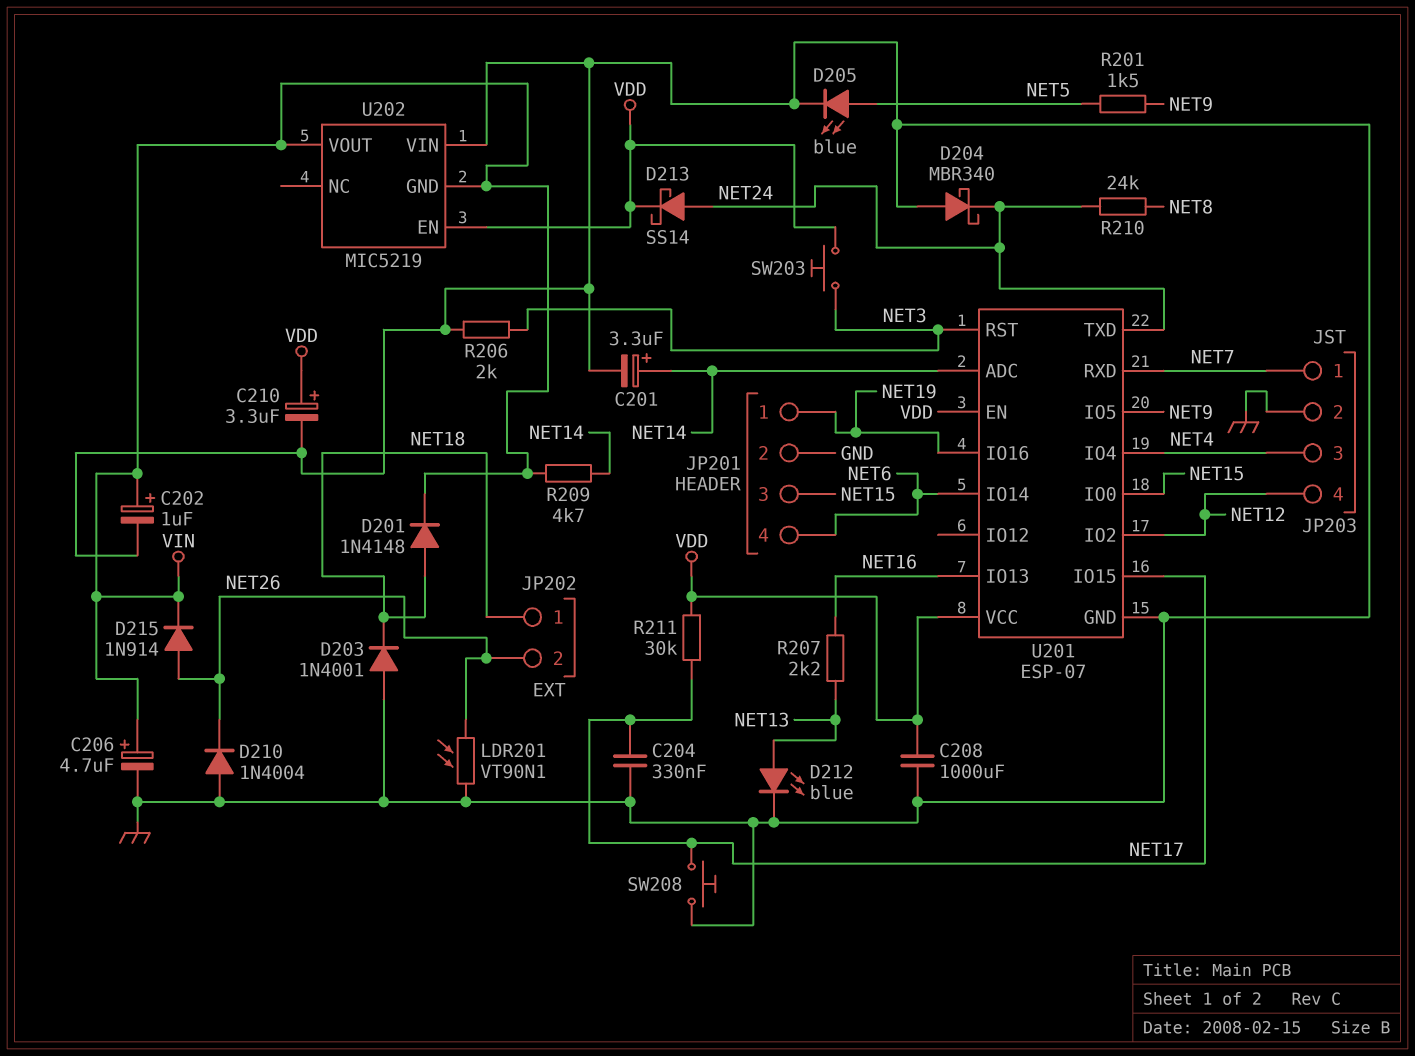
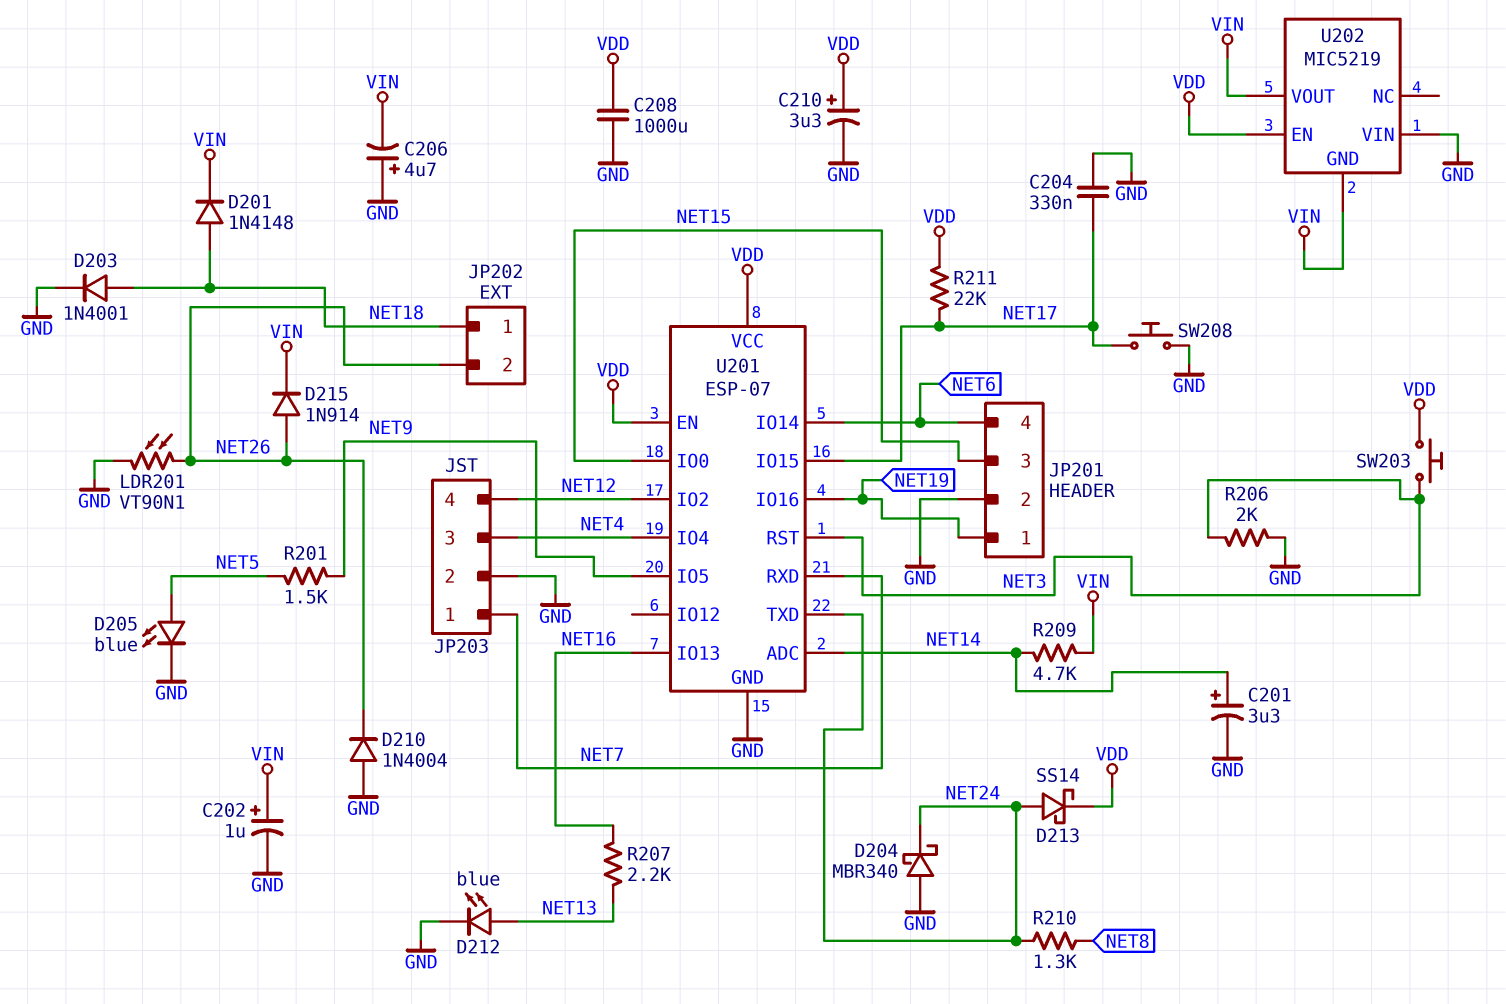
C206: 4.7uF (plus VIN, minus GND) -> 4.7uF (plus GND, minus VIN)
D203: diode 1N4001 (A GND, K NET18) -> diode 1N4001 (A NET18, K GND)
R210: 24k (NET8, NET24) -> 1.3k (NET8, NET24)
R211: 30k (NET17, VDD) -> 22k (NET17, VDD)

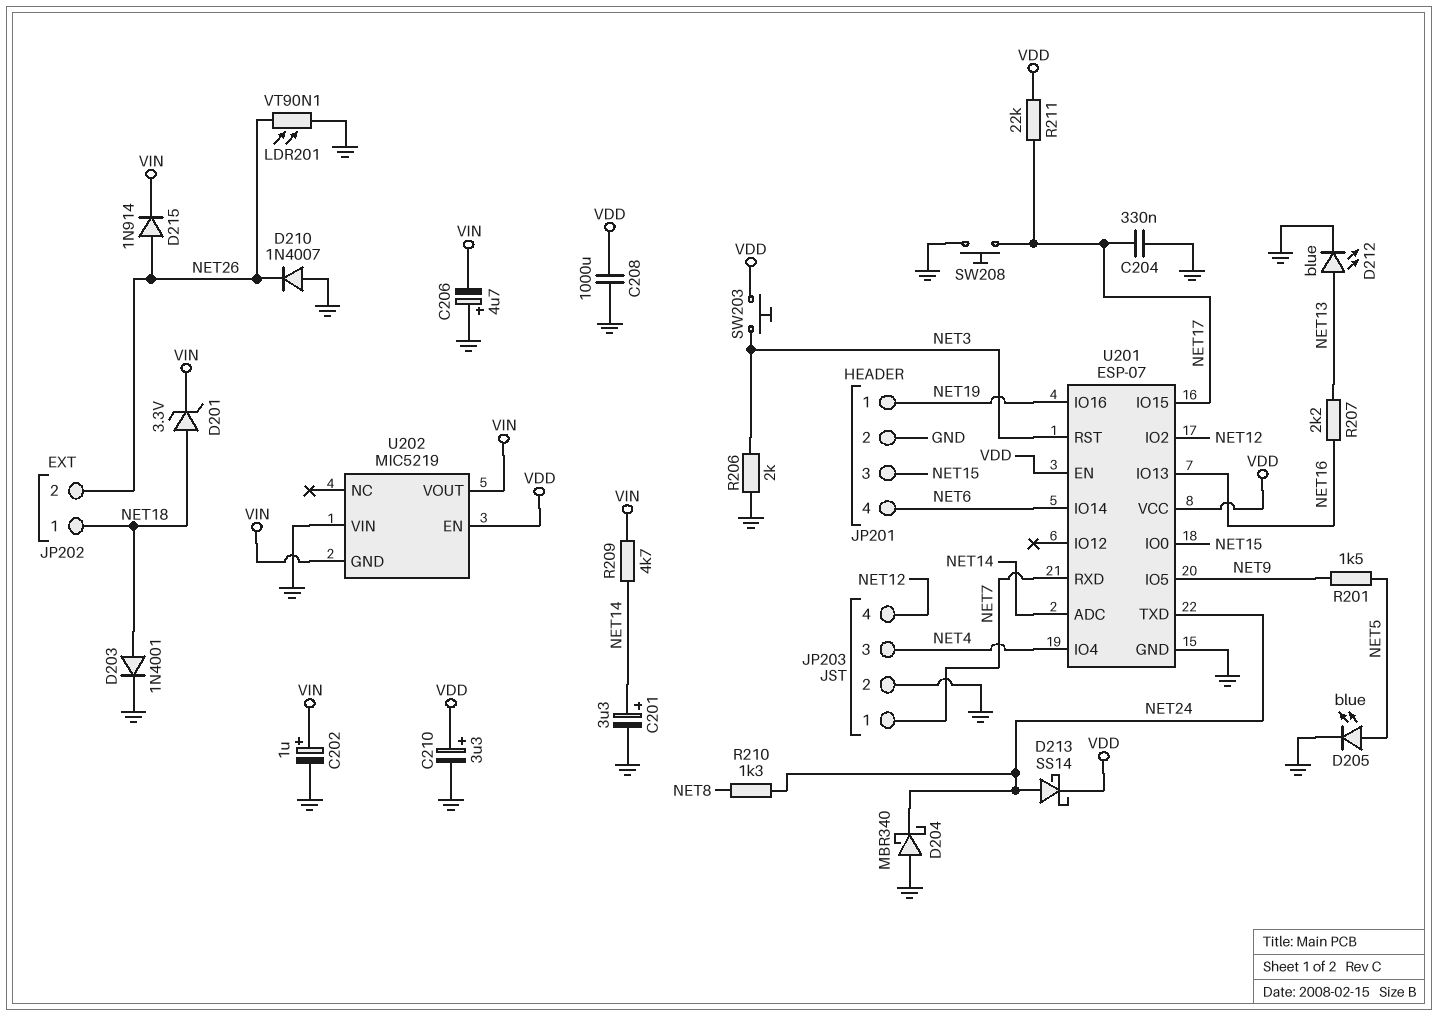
D201: diode 1N4148 (A NET18, K VIN) -> zener 3.3V (A NET18, K VIN)
D210: diode 1N4004 (A GND, K NET26) -> diode 1N4007 (A GND, K NET26)

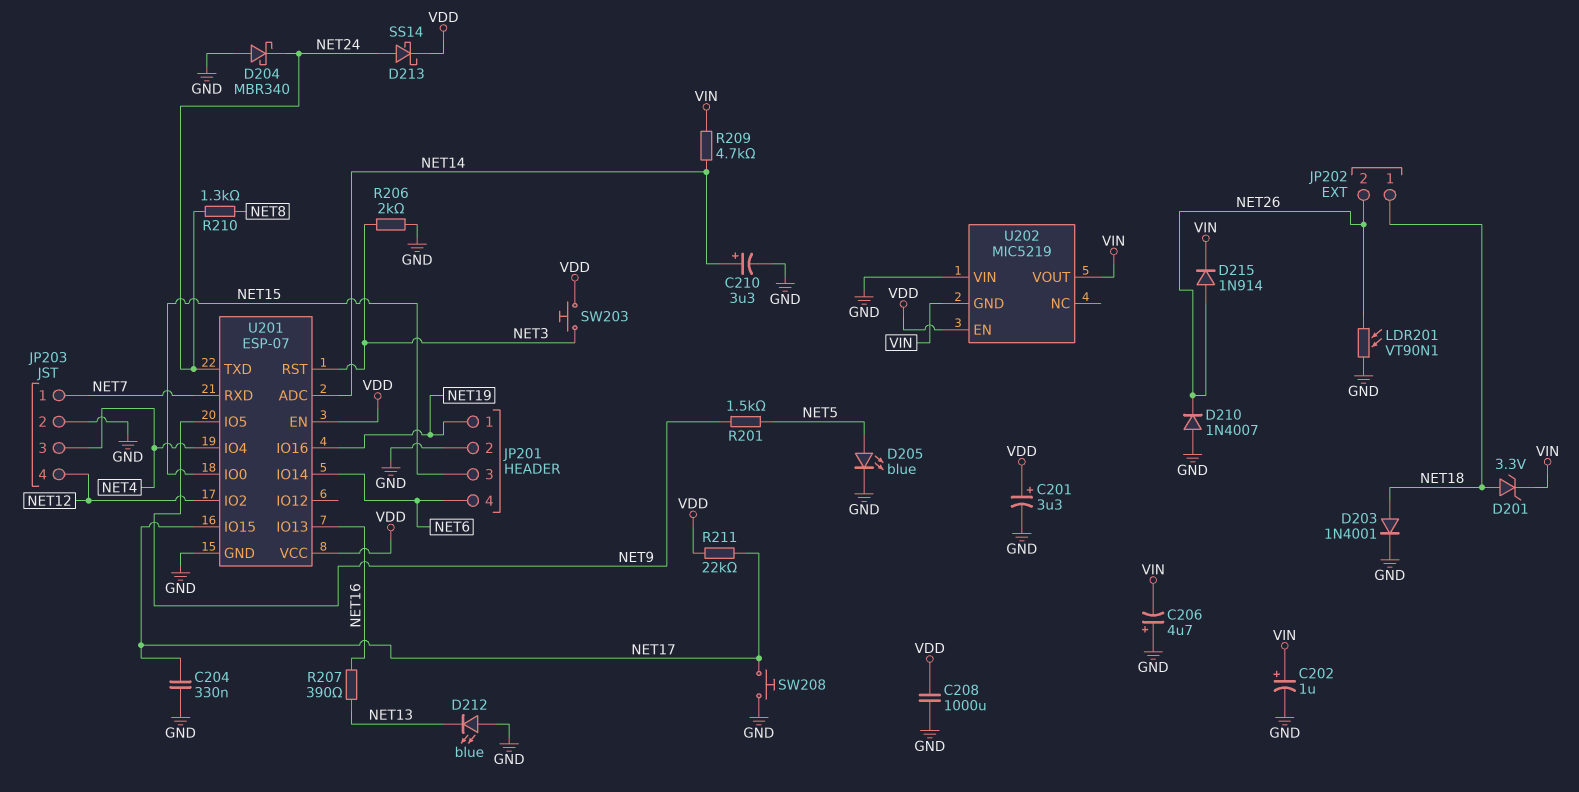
C201: 3.3uF (plus NET14, minus GND) -> 3.3uF (plus VDD, minus GND)
C210: 3.3uF (plus VDD, minus GND) -> 3.3uF (plus NET14, minus GND)
D212: LED blue (A NET13, K GND) -> LED blue (A GND, K NET13)
R207: 2.2k (NET13, NET16) -> 390 (NET13, NET16)

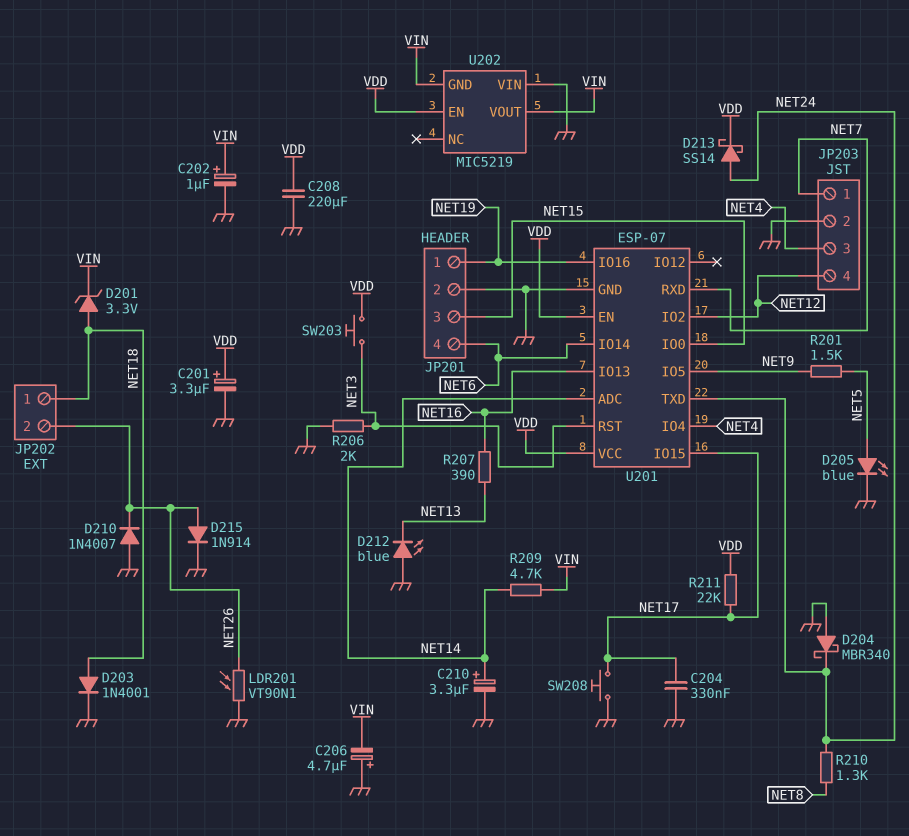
C208: 1000uF (GND, VDD) -> 220uF (GND, VDD)
D215: diode 1N914 (A NET26, K VIN) -> diode 1N914 (A NET26, K GND)

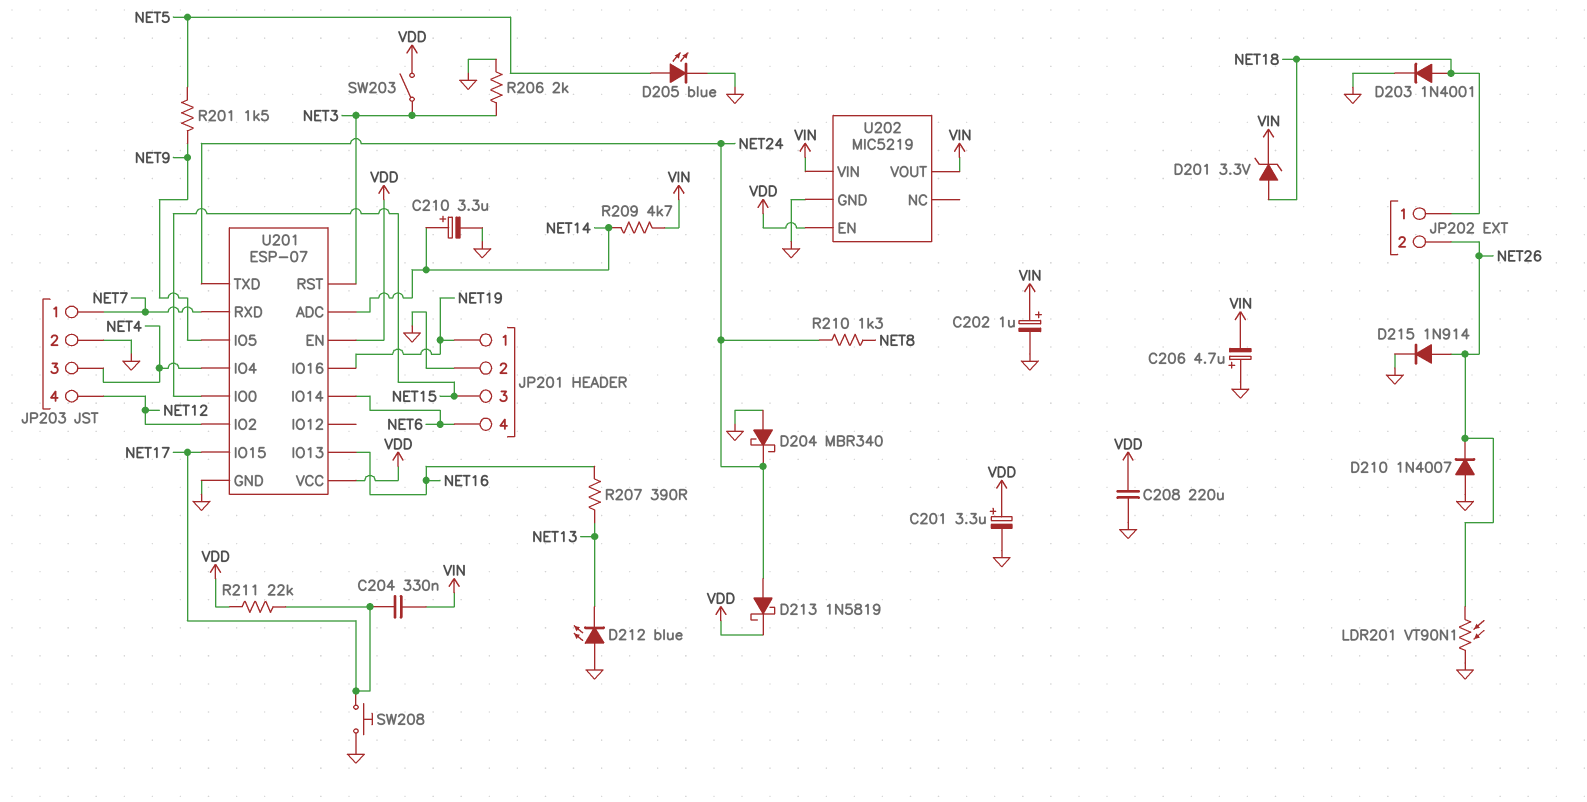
C204: 330nF (GND, NET17) -> 330nF (NET17, VIN)
D213: schottky SS14 (A NET24, K VDD) -> schottky 1N5819 (A NET24, K VDD)
SW203: button (NET3, VDD) -> switch (NET3, VDD)
U202 pin GND: VIN -> GND
U202 pin VIN: GND -> VIN

